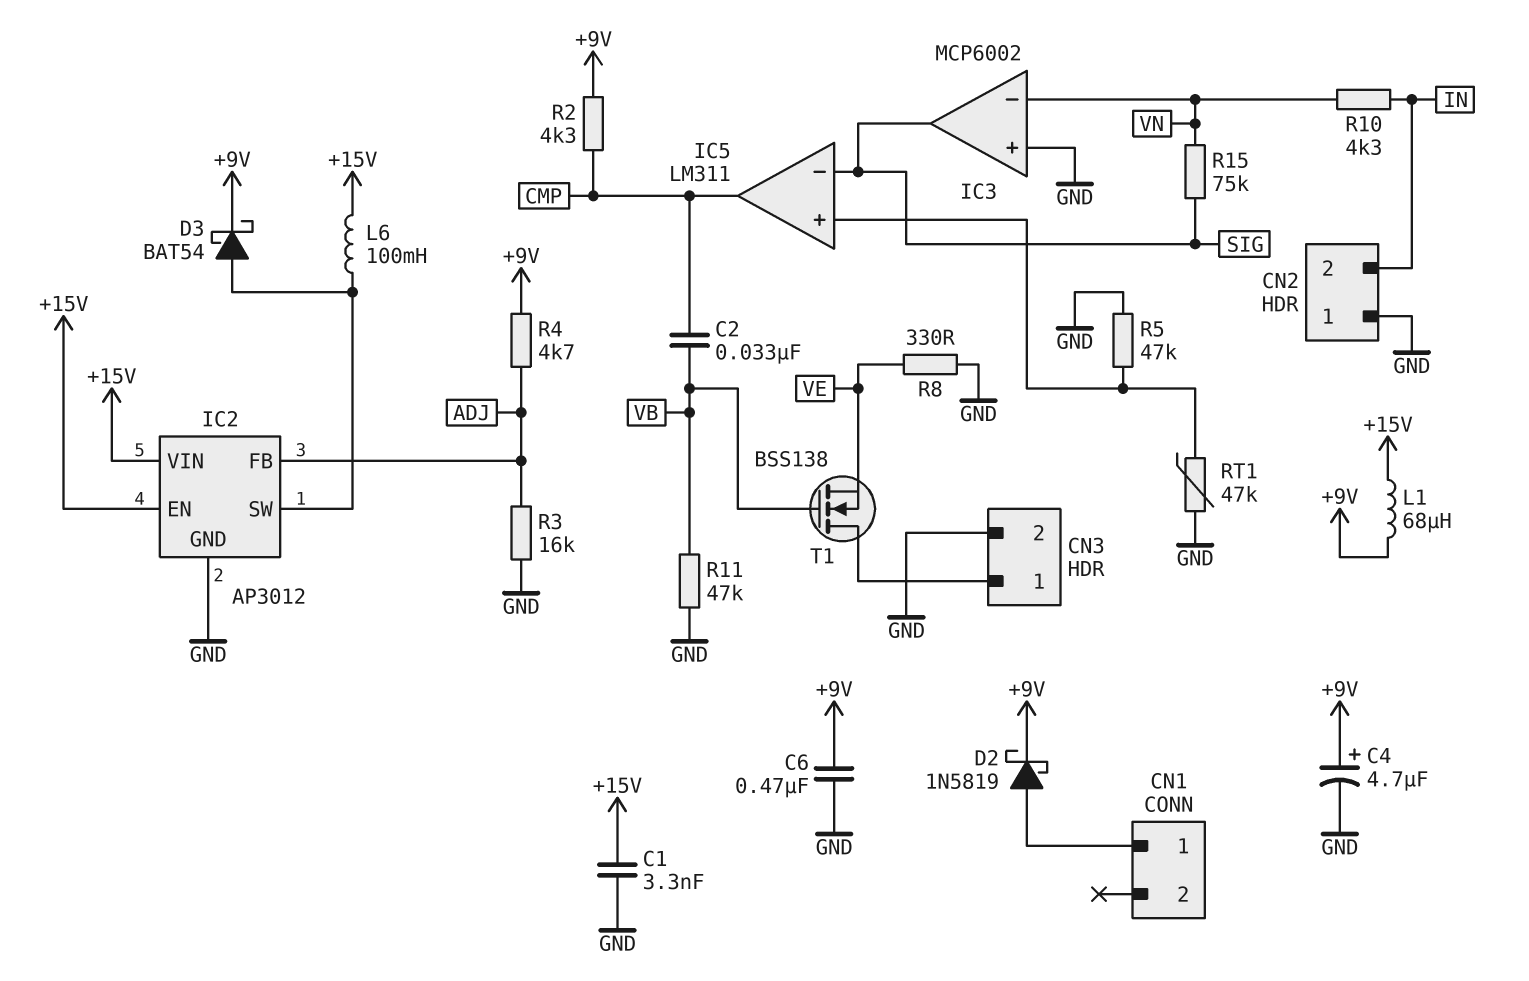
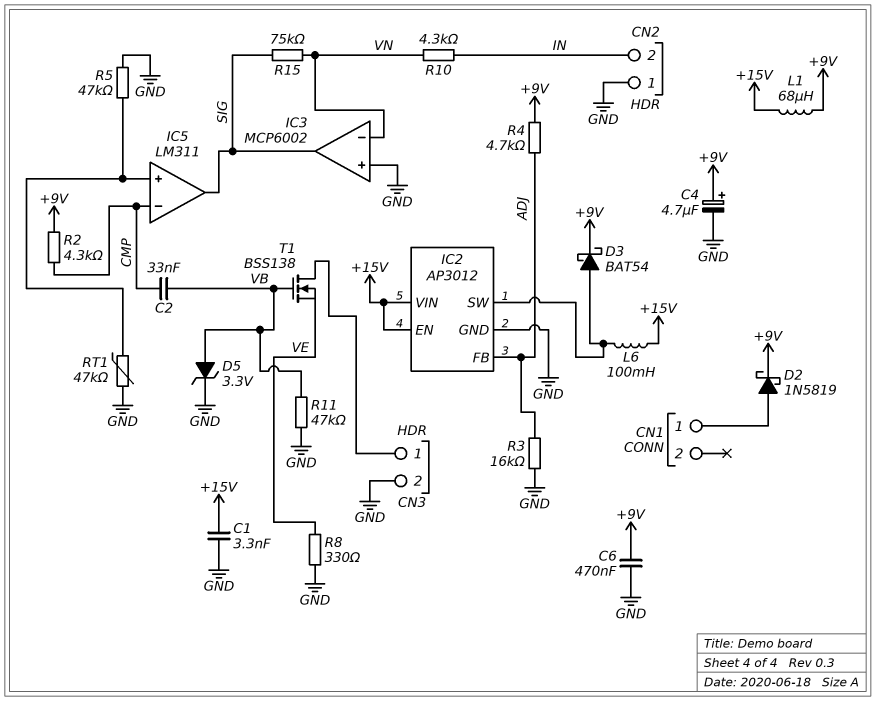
D5: none -> zener 3.3V (A VB, K GND)
IC5 pin in-: SIG -> CMP
IC5 pin out: CMP -> SIG

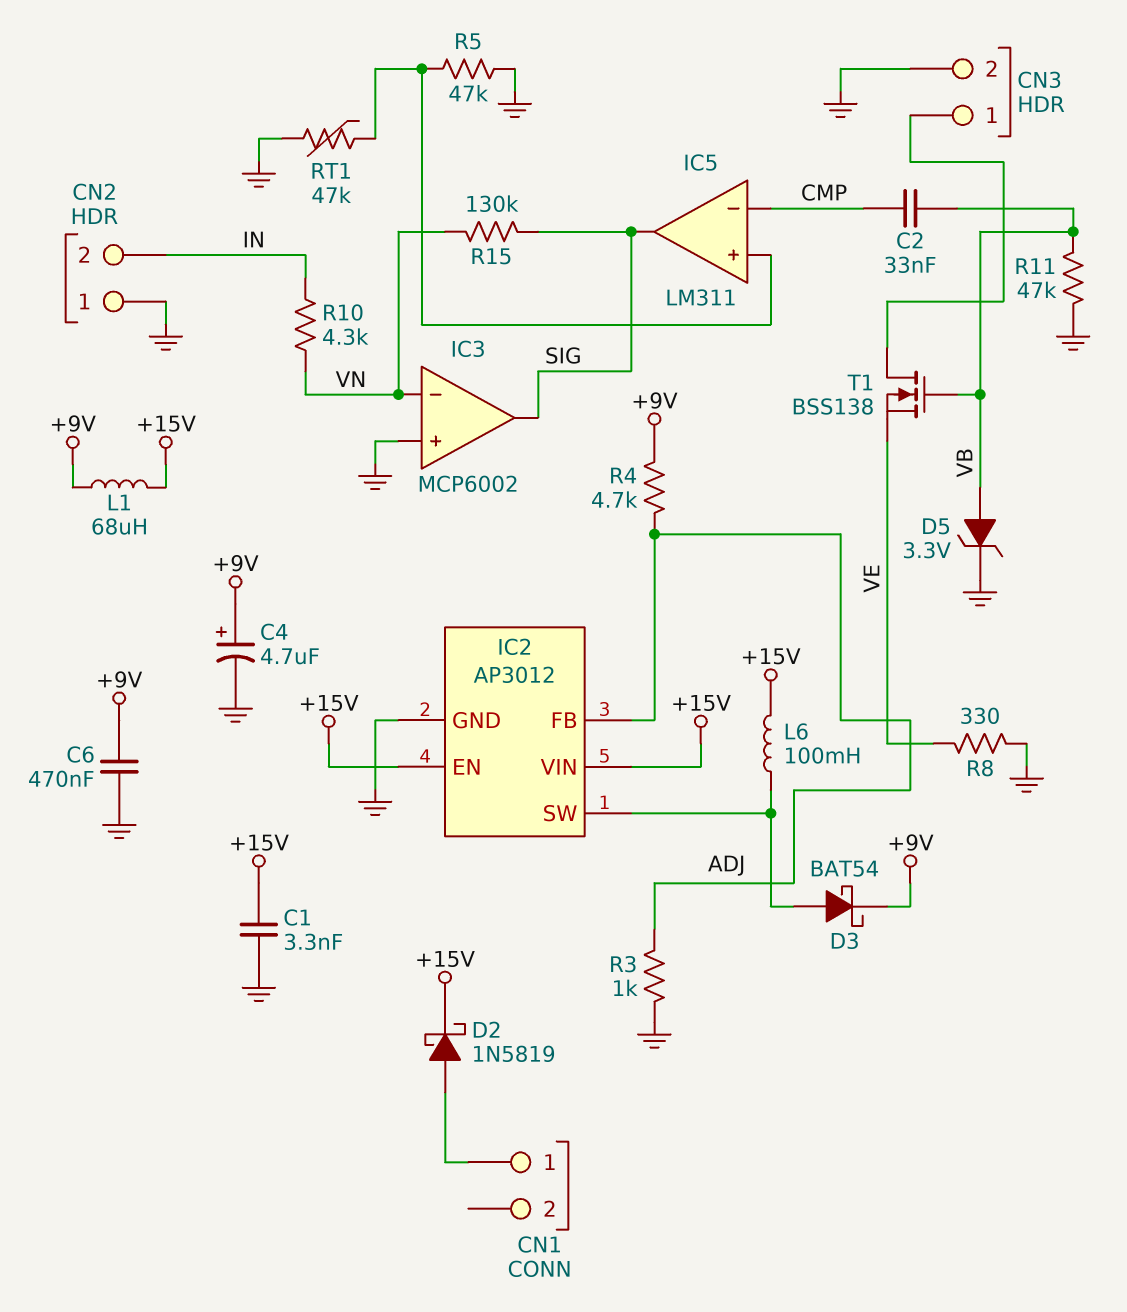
D2: schottky 1N5819 (A CN1/1, K +9V) -> schottky 1N5819 (A CN1/1, K +15V)
R2: 4.3k (+9V, CMP) -> none
R3: 16k (ADJ, GND) -> 1k (ADJ, GND)
R15: 75k (SIG, VN) -> 130k (SIG, VN)

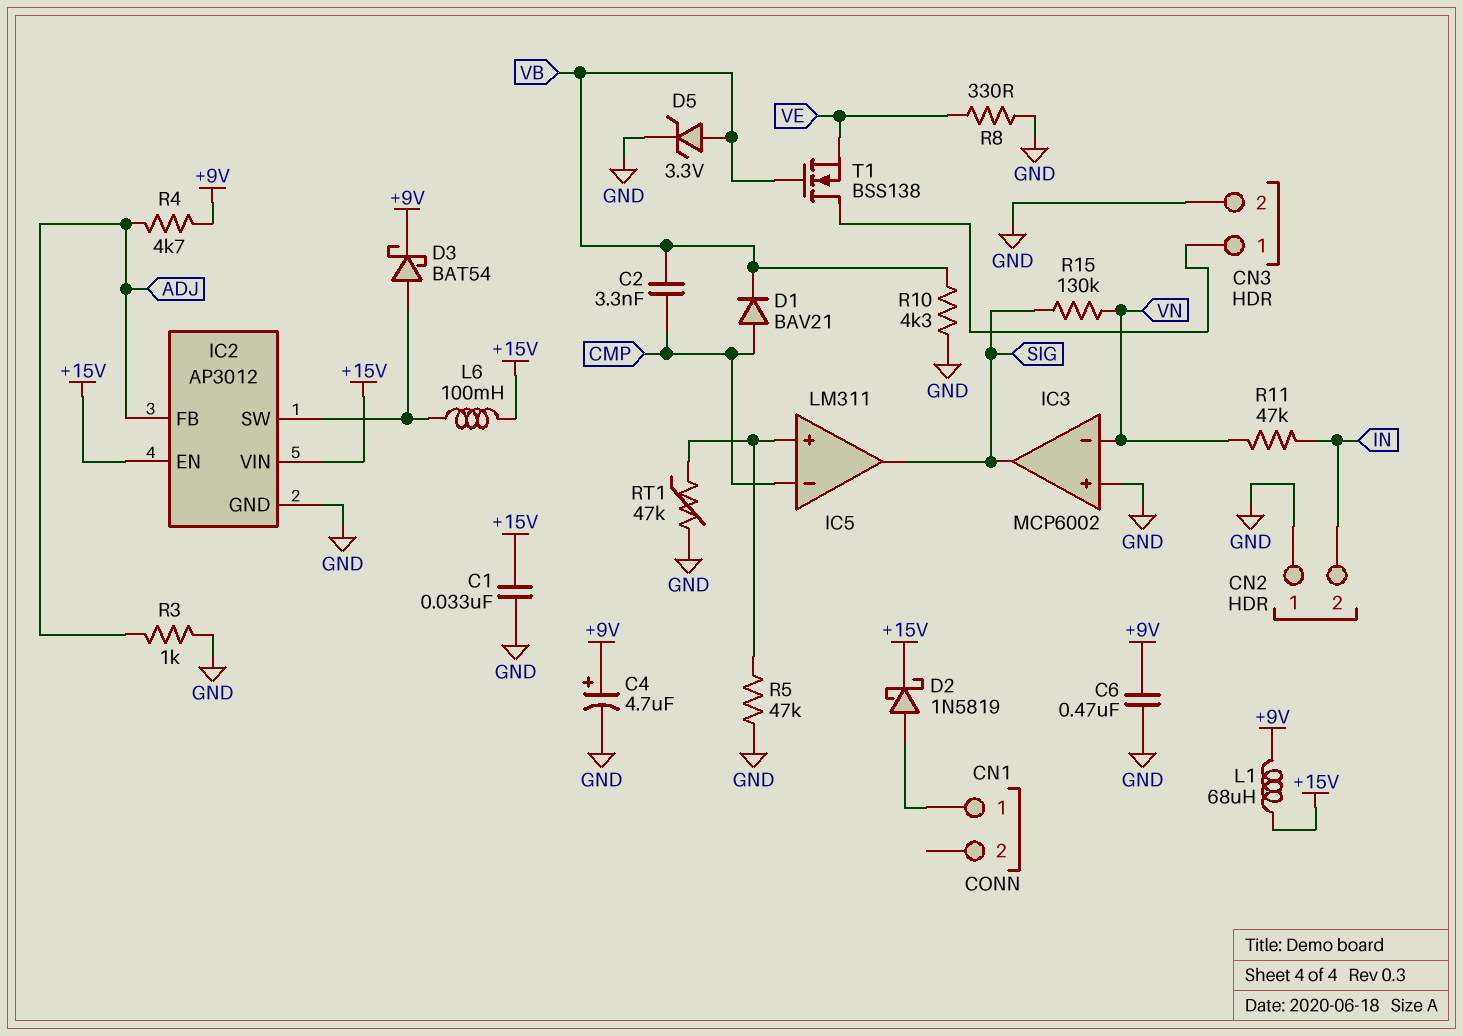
C1: 3.3nF (+15V, GND) -> 33nF (+15V, GND)
C2: 33nF (CMP, VB) -> 3.3nF (CMP, VB)
D1: none -> diode BAV21 (A CMP, K VB)
R10: 4.3k (IN, VN) -> 4.3k (GND, VB)
R11: 47k (GND, VB) -> 47k (IN, VN)

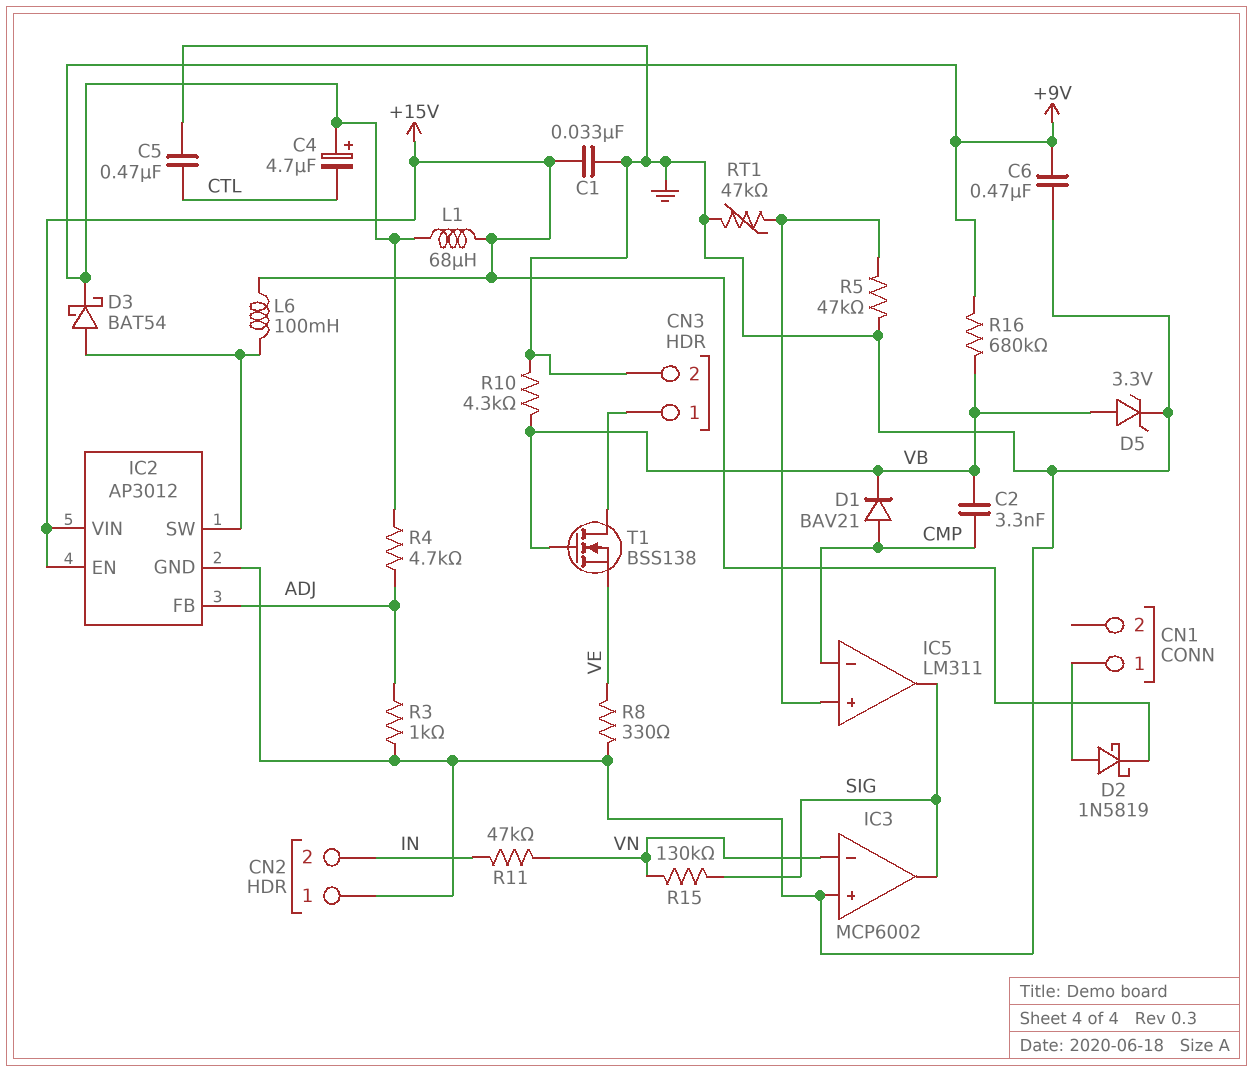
C4: 4.7uF (plus +9V, minus GND) -> 4.7uF (plus +9V, minus CTL)
C5: none -> 470nF (CTL, GND)
R16: none -> 680k (+9V, VB)

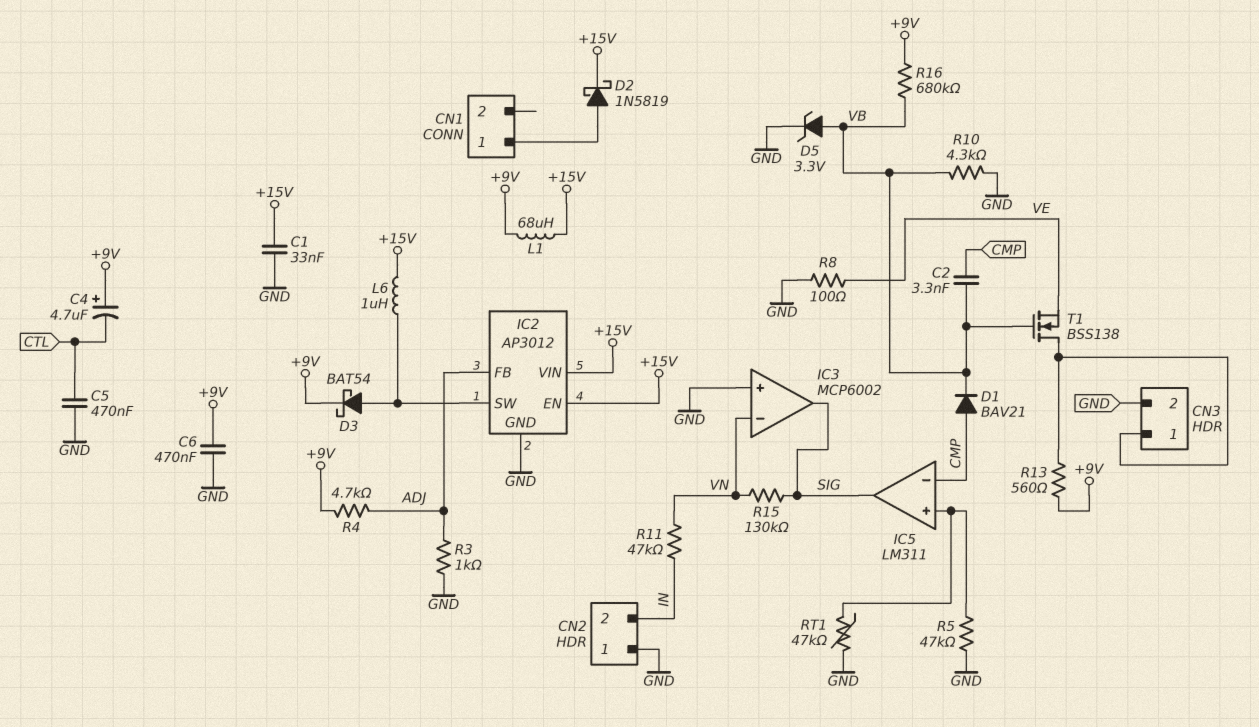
L6: 100mH (+15V, IC2/SW) -> 1uH (+15V, IC2/SW)
R8: 330 (GND, VE) -> 100 (GND, VE)
R13: none -> 560 (+9V, CN3/1)

